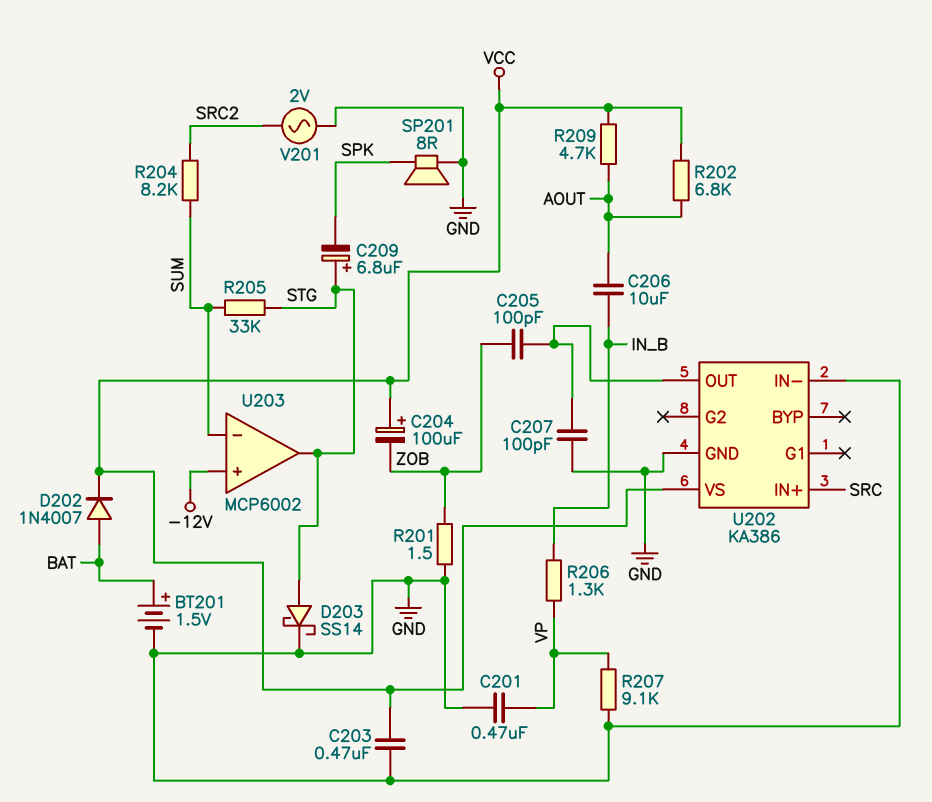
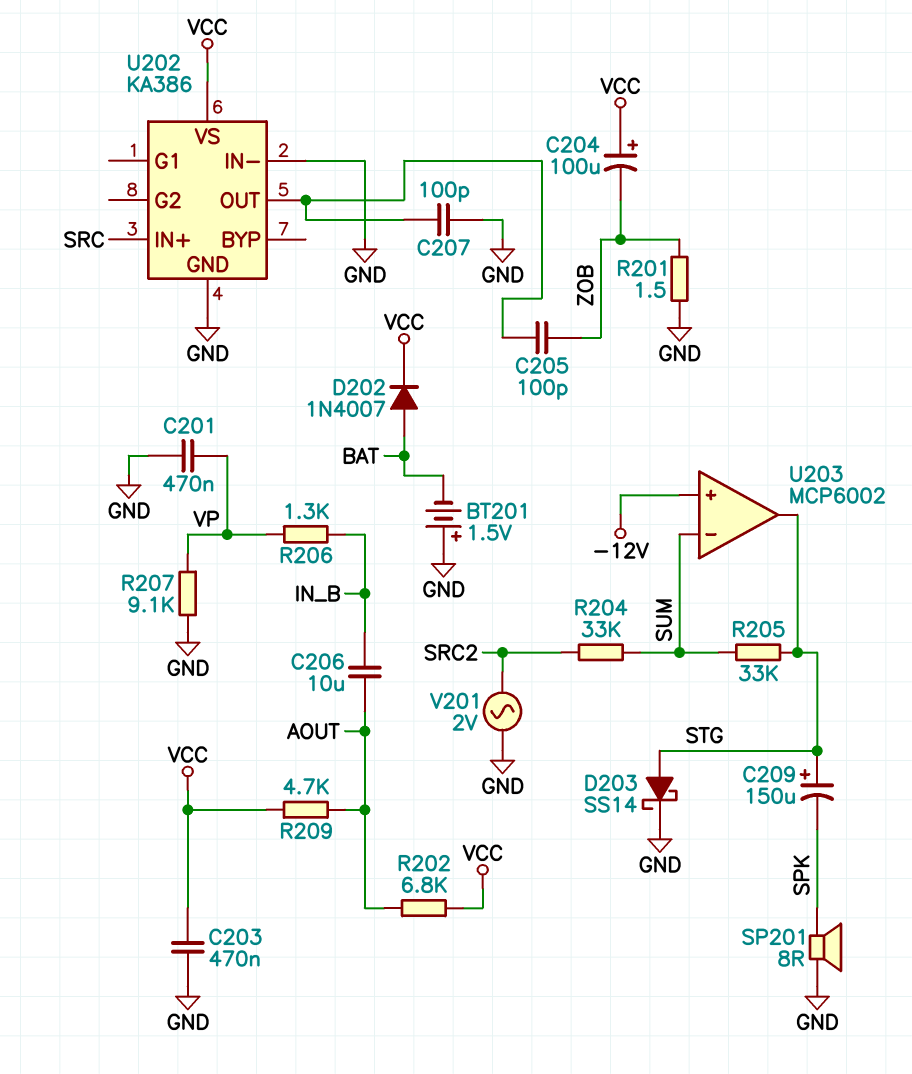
BT201: 1.5V (plus BAT, minus GND) -> 1.5V (plus GND, minus BAT)
C209: 6.8uF (plus STG, minus SPK) -> 150uF (plus STG, minus SPK)
R204: 8.2k (SRC2, SUM) -> 33k (SRC2, SUM)

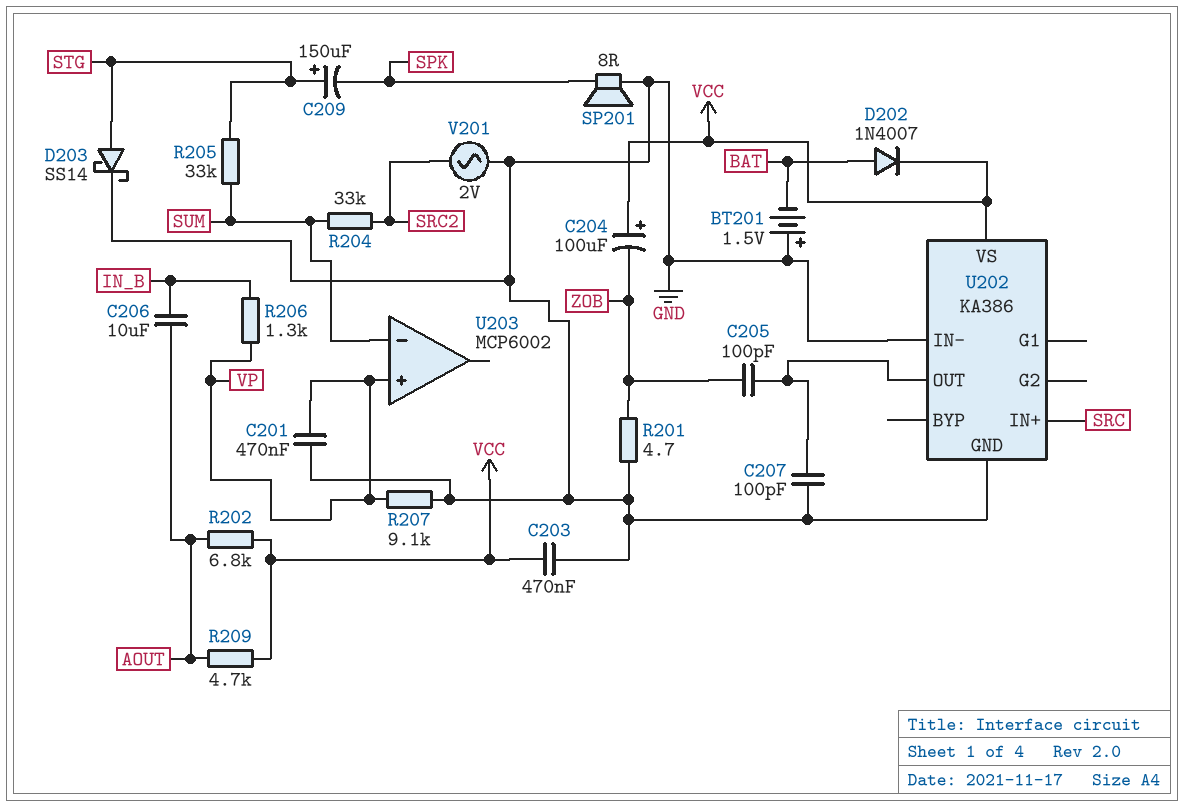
R201: 1.5 (GND, ZOB) -> 4.7 (GND, ZOB)
U203 pin in+: -12V -> VP
U203 pin out: STG -> none

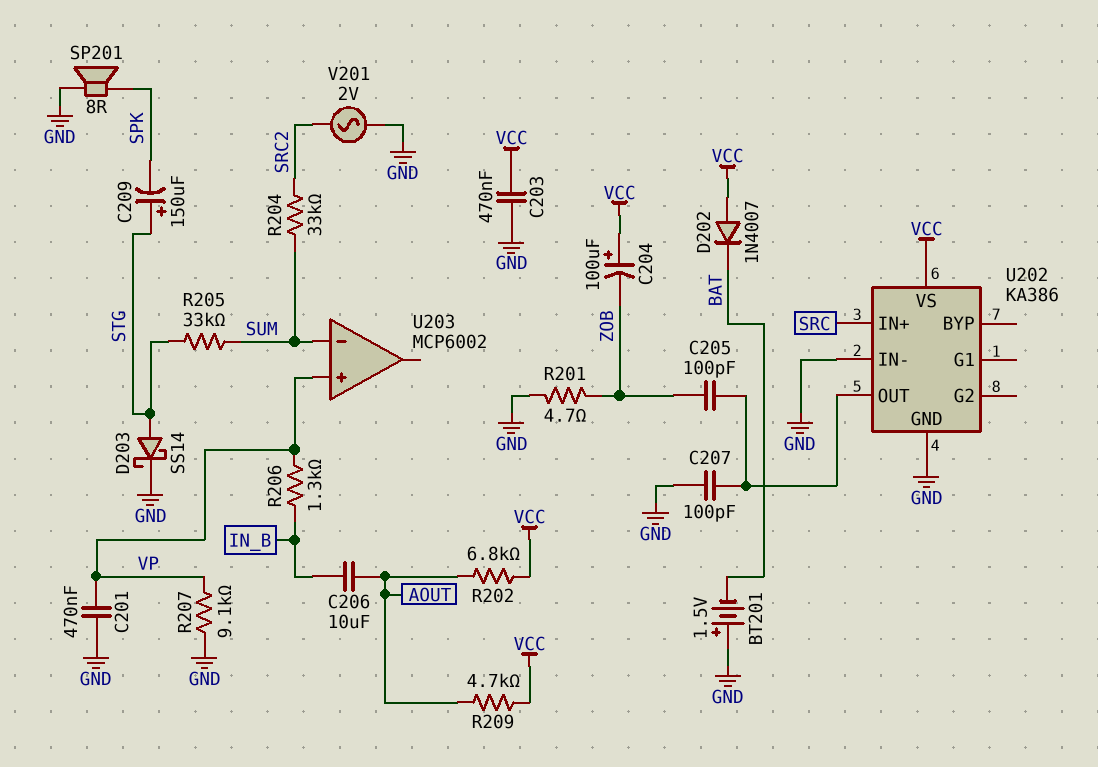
D202: diode 1N4007 (A BAT, K VCC) -> diode 1N4007 (A VCC, K BAT)

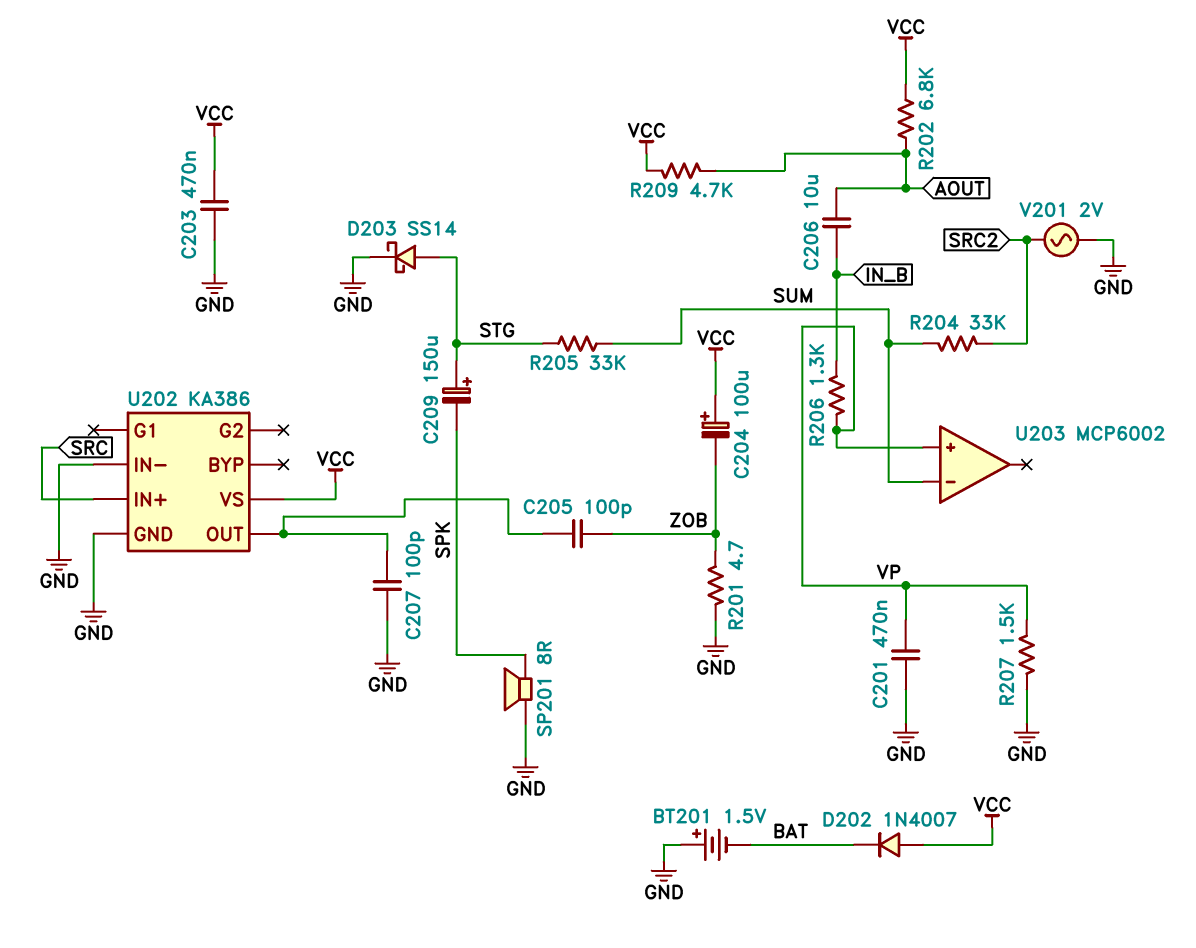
R207: 9.1k (GND, VP) -> 1.5k (GND, VP)

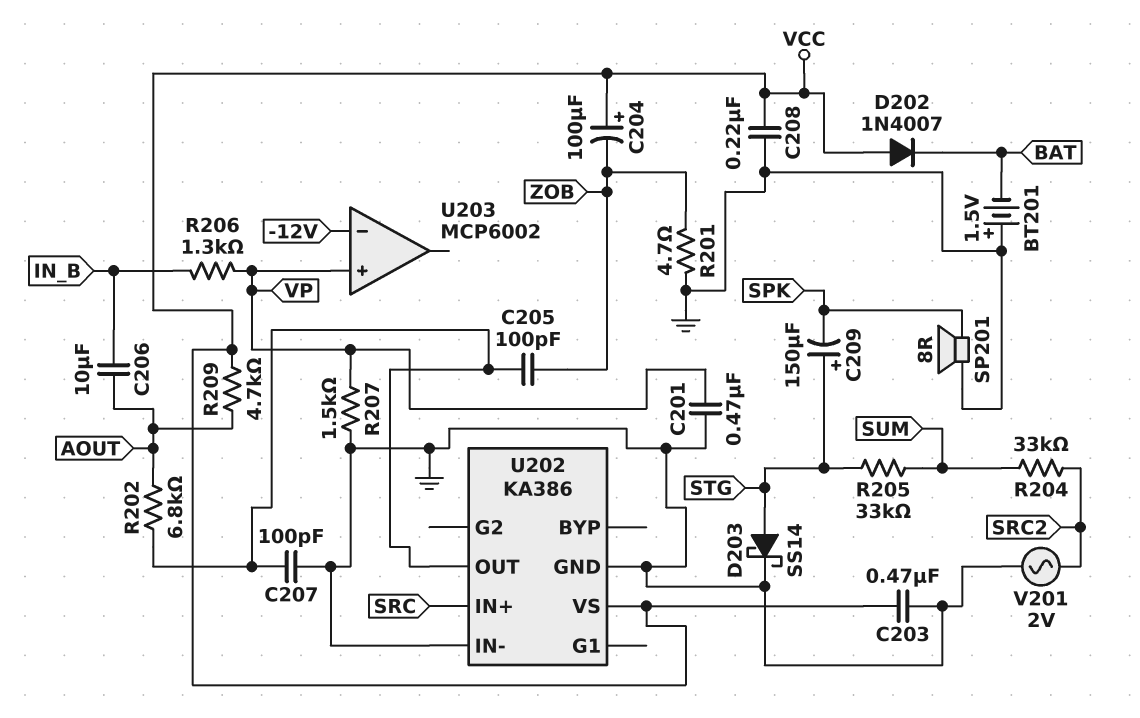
C208: none -> 220nF (GND, VCC)
R202: 6.8k (AOUT, VCC) -> 6.8k (AOUT, U202/OUT)
U203 pin in-: SUM -> -12V

